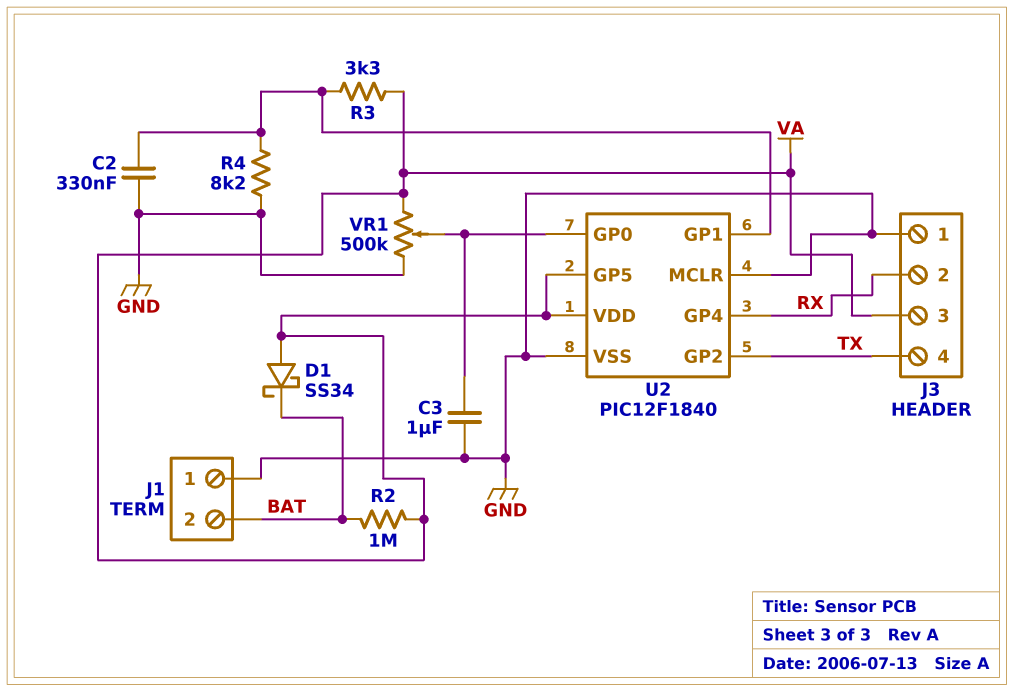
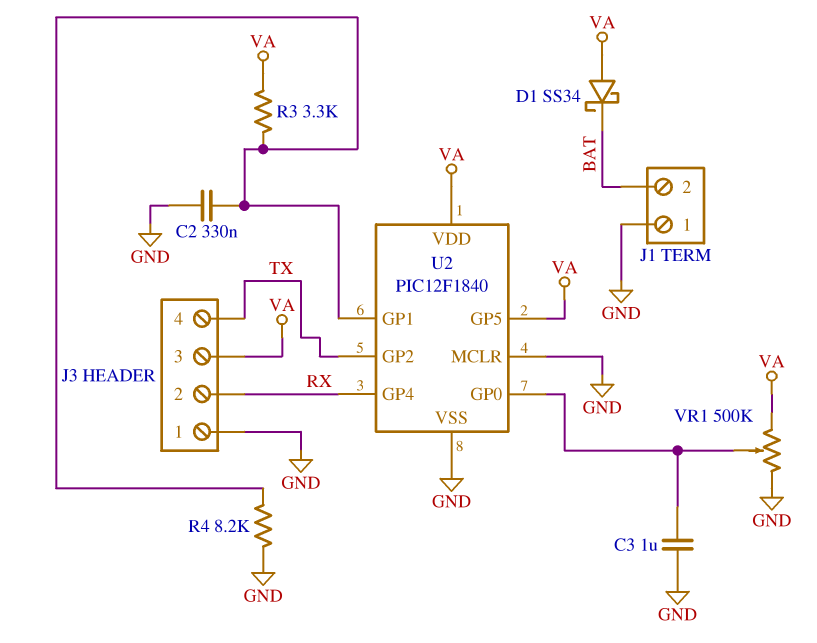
R2: 1M (BAT, VA) -> none

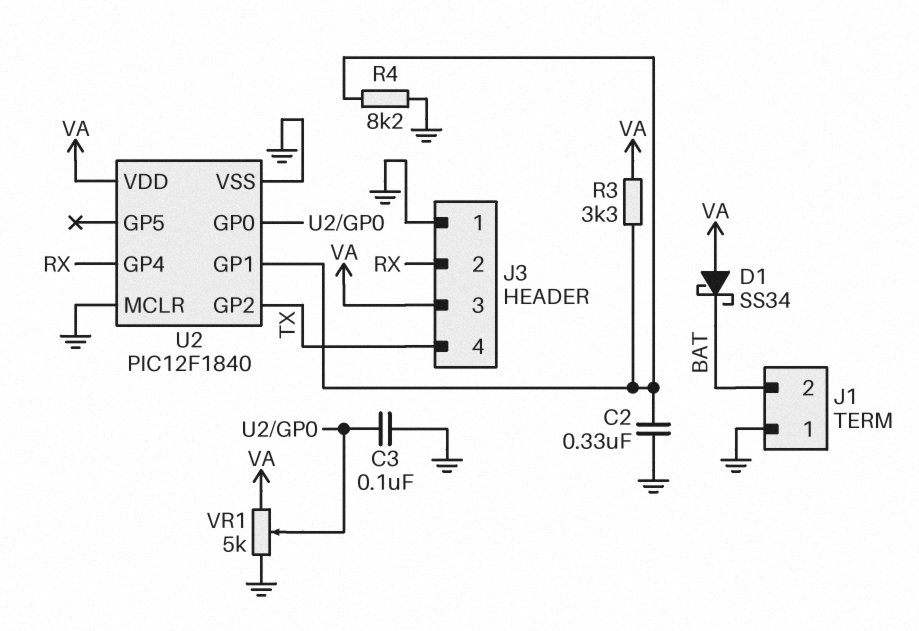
C3: 1uF (GND, U2/GP0) -> 100nF (GND, U2/GP0)
U2 pin GP5: VA -> none
VR1: 500k (GND, VA, wiper U2/GP0) -> 5k (GND, VA, wiper U2/GP0)

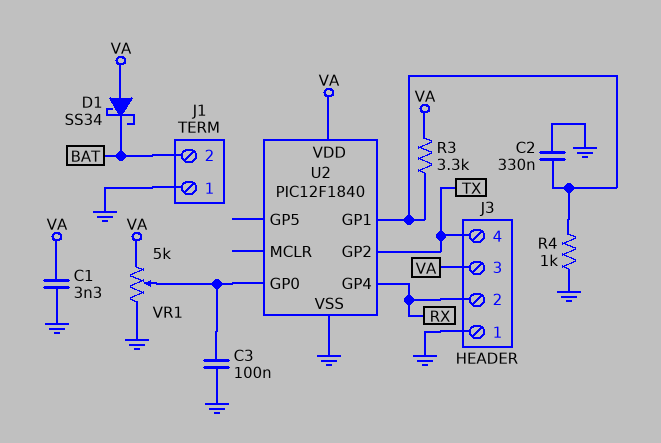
C1: none -> 3.3nF (GND, VA)
R4: 8.2k (GND, U2/GP1) -> 1k (GND, U2/GP1)
U2 pin MCLR: GND -> none

